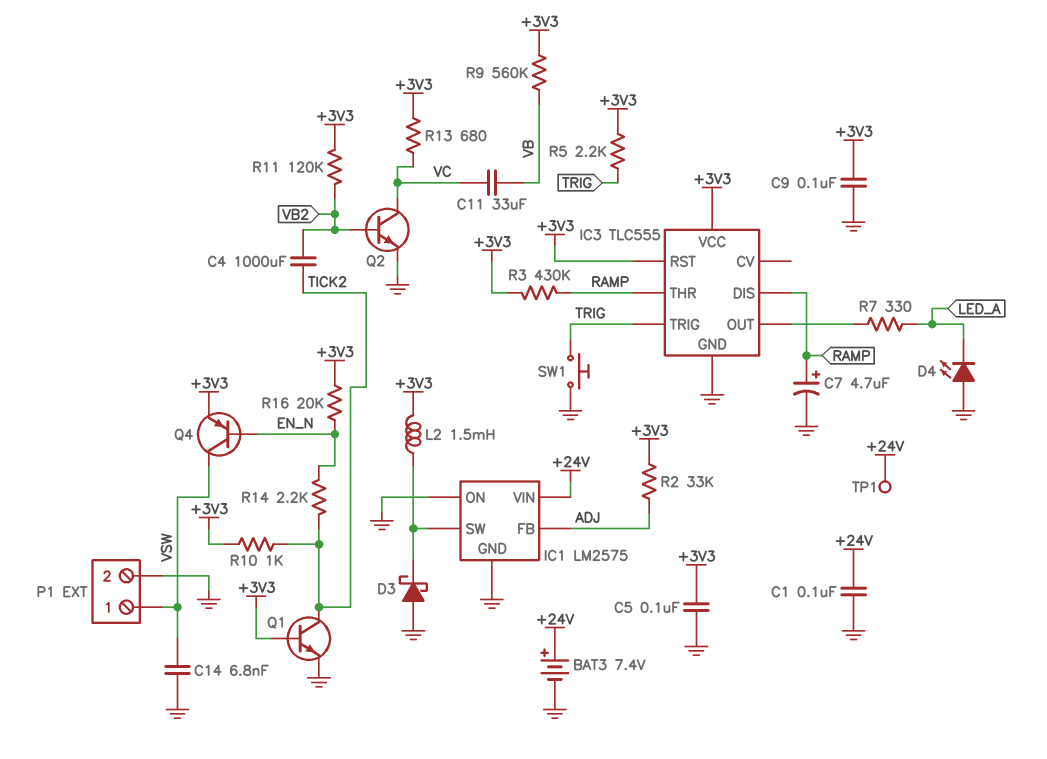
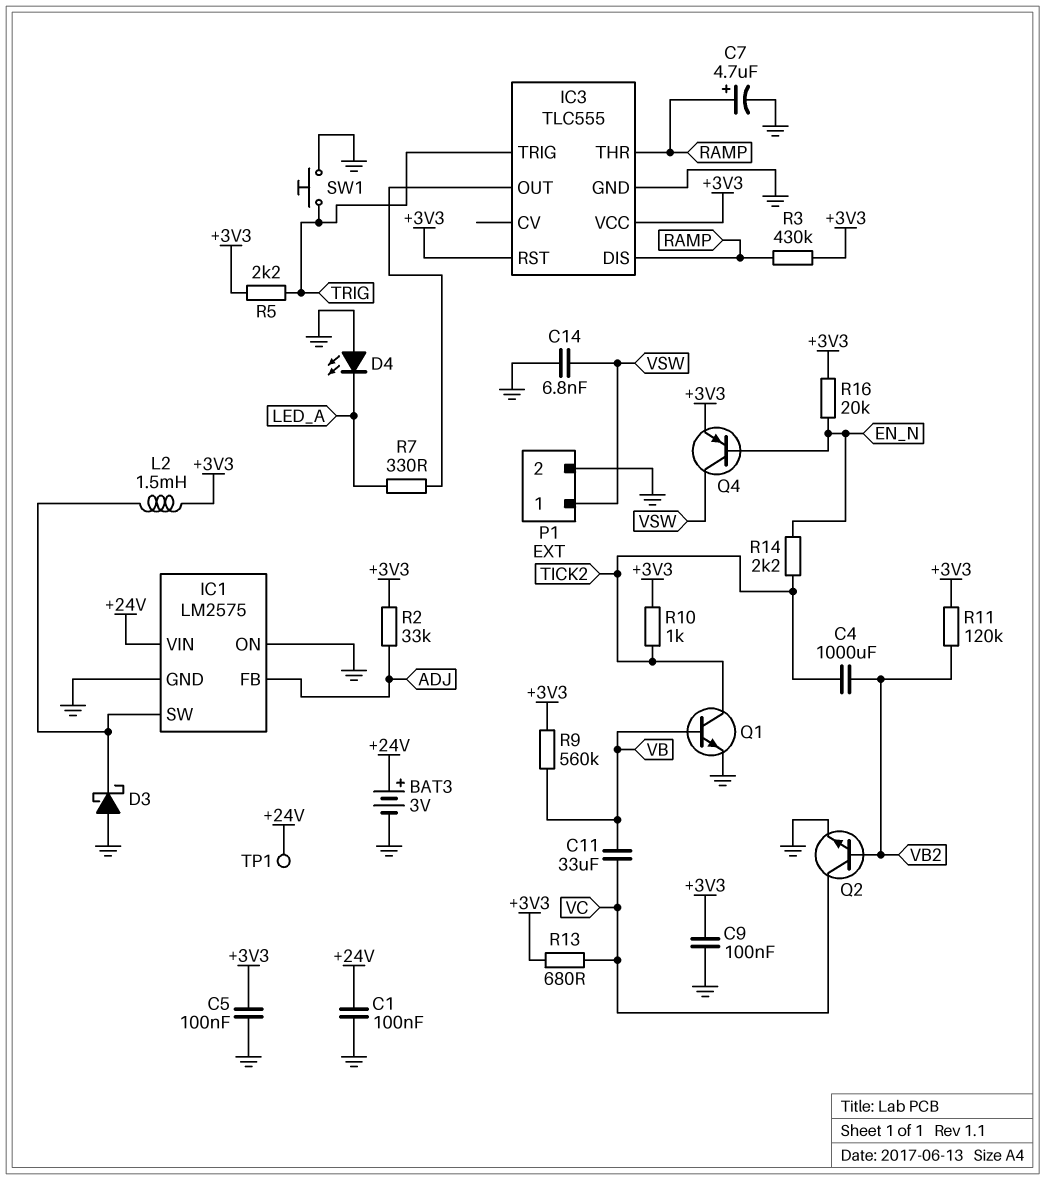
BAT3: 7.4V (plus +24V, minus GND) -> 3V (plus +24V, minus GND)
Q1: NPN (B +3V3, C TICK2, E GND) -> NPN (B VB, C TICK2, E GND)

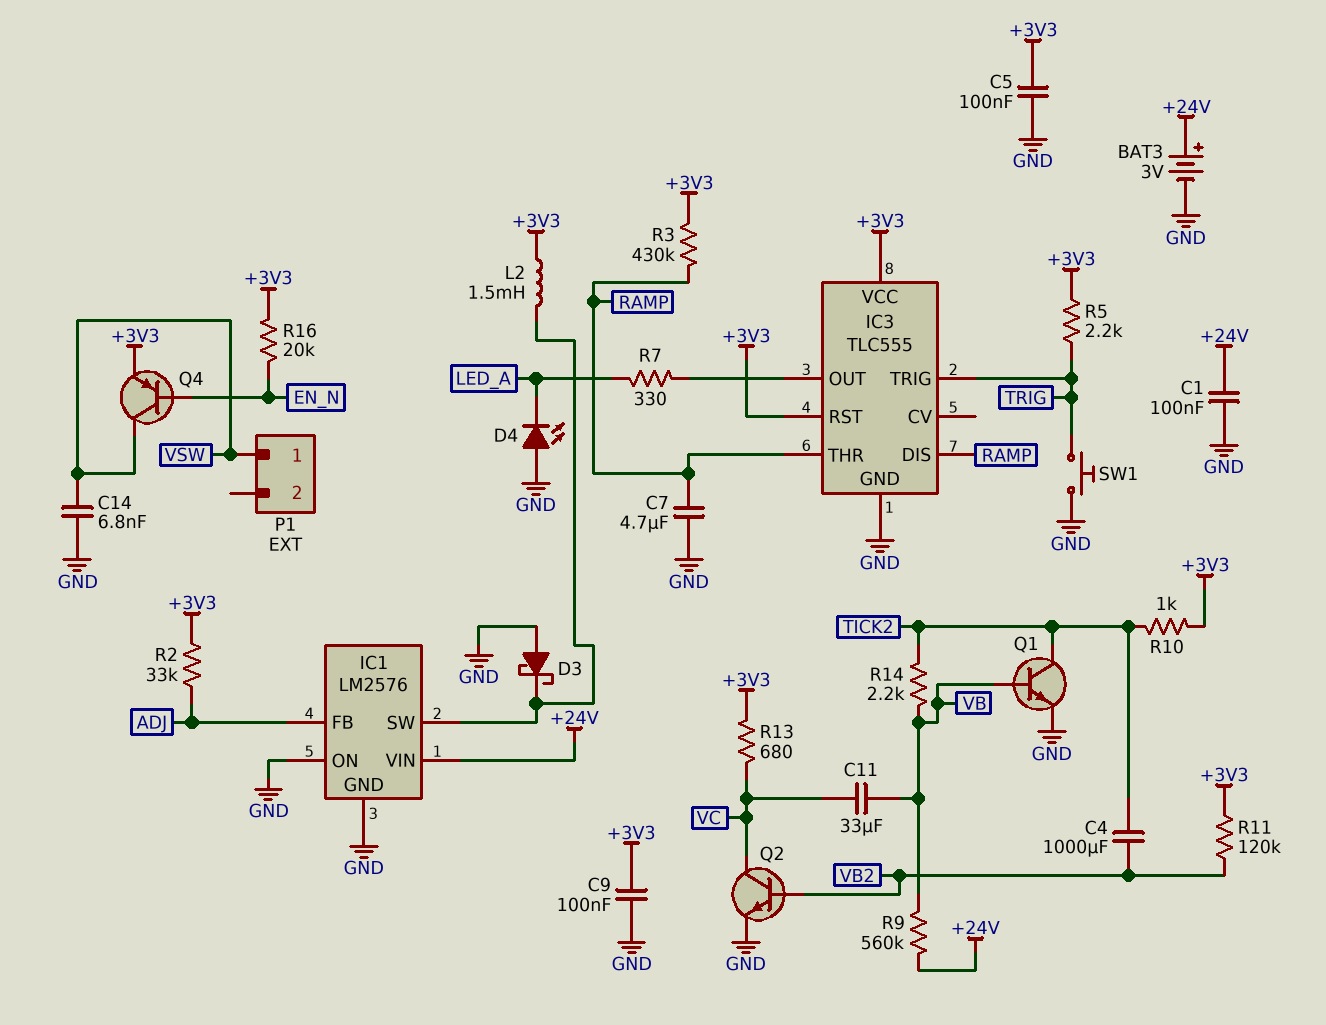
C7: 4.7uF (plus RAMP, minus GND) -> 4.7uF (GND, RAMP)
IC1: LM2575 -> LM2576
P1 pin 2: GND -> none
R9: 560k (+3V3, VB) -> 560k (+24V, VB)
R14: 2.2k (EN_N, TICK2) -> 2.2k (TICK2, VB)
TP1: test point (+24V) -> none

